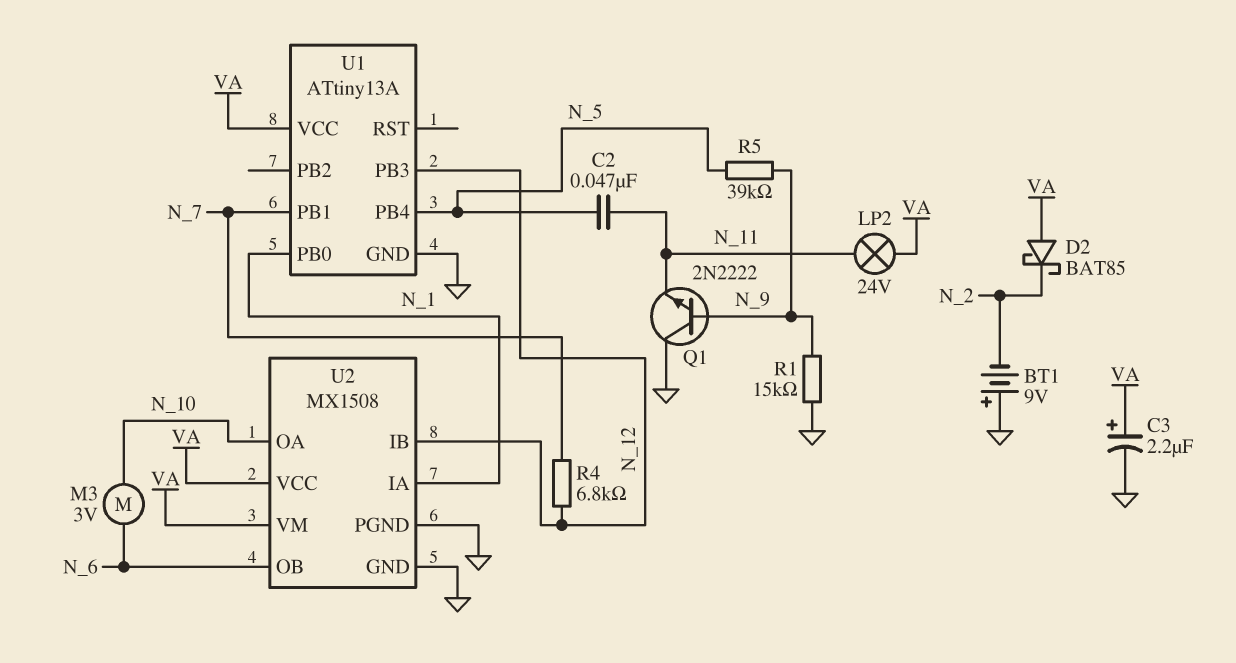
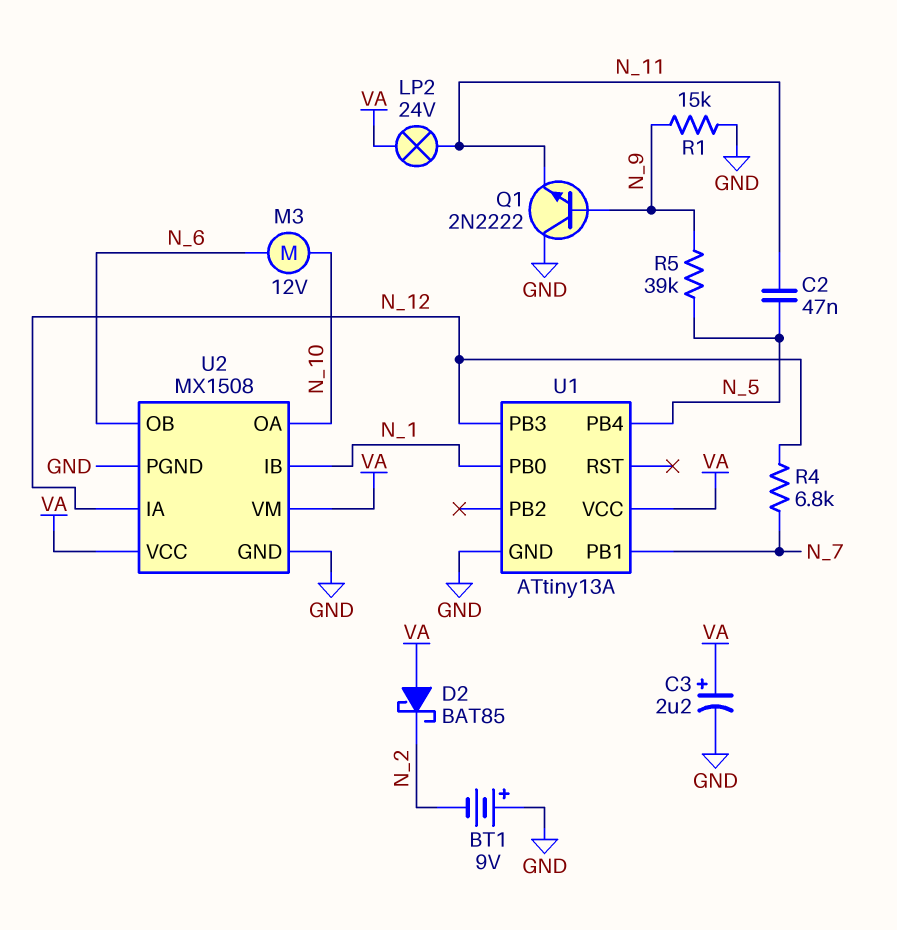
M3: motor 3V (N_6, N_10) -> motor 12V (N_6, N_10)
U2 pin IA: N_1 -> N_12
U2 pin IB: N_12 -> N_1

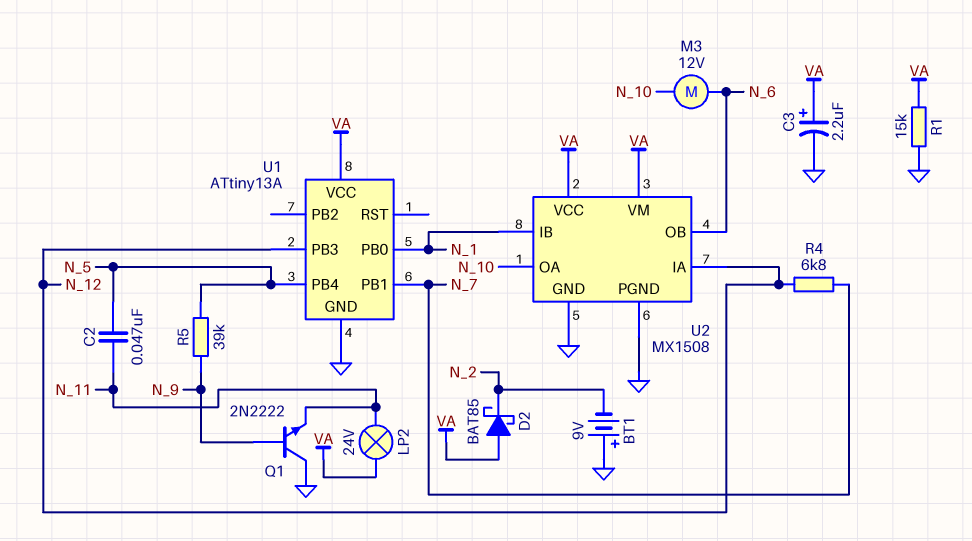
R1: 15k (GND, N_9) -> 15k (GND, VA)

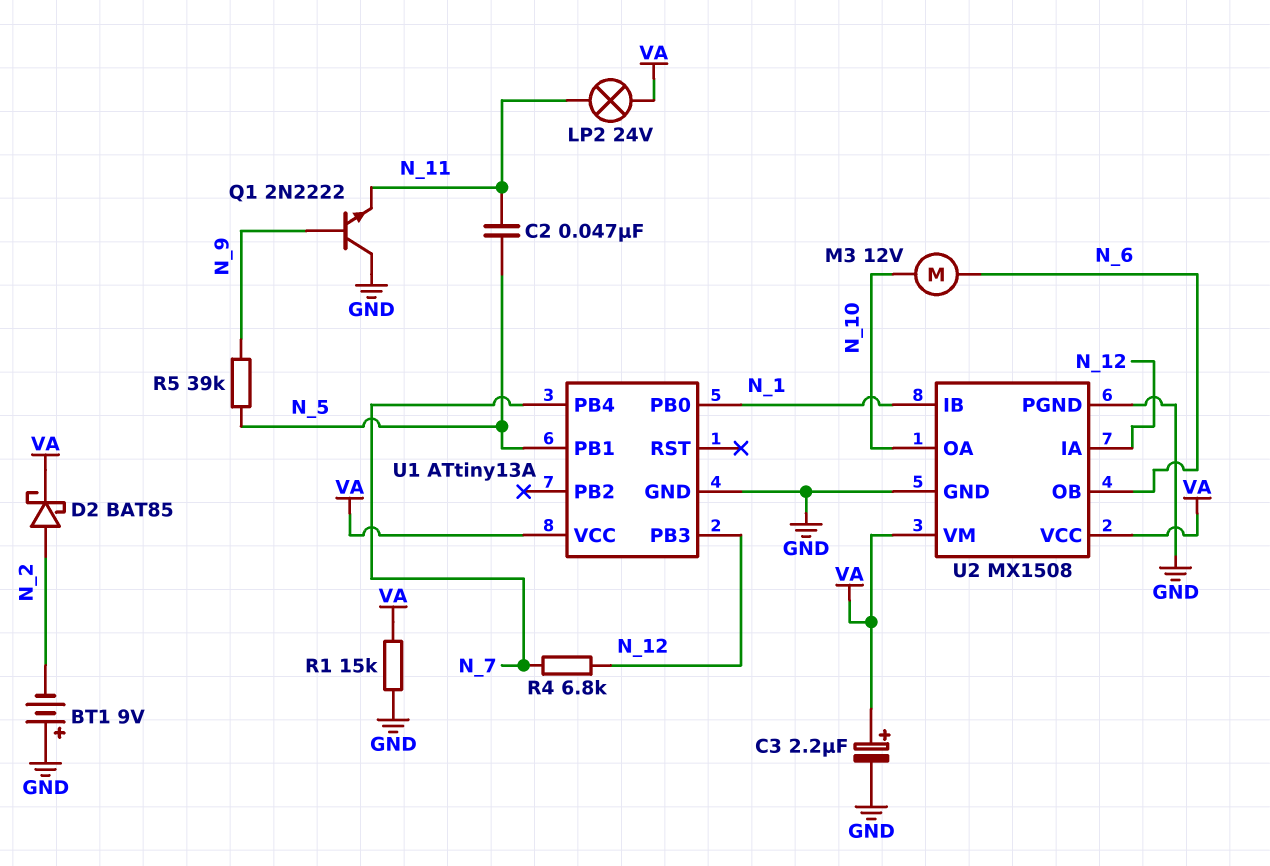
D2: schottky BAT85 (A VA, K N_2) -> schottky BAT85 (A N_2, K VA)
U1 pin PB1: N_7 -> N_5
U1 pin PB4: N_5 -> N_7

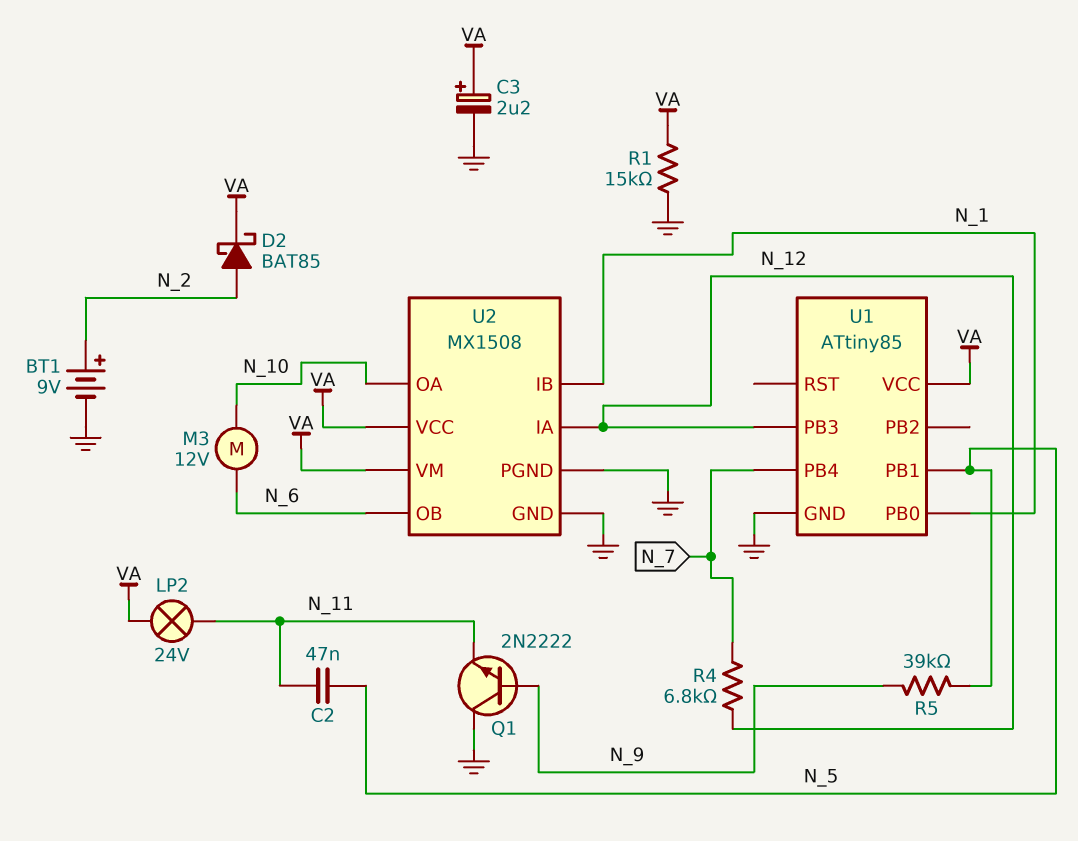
BT1: 9V (plus GND, minus N_2) -> 9V (plus N_2, minus GND)
U1: ATtiny13A -> ATtiny85

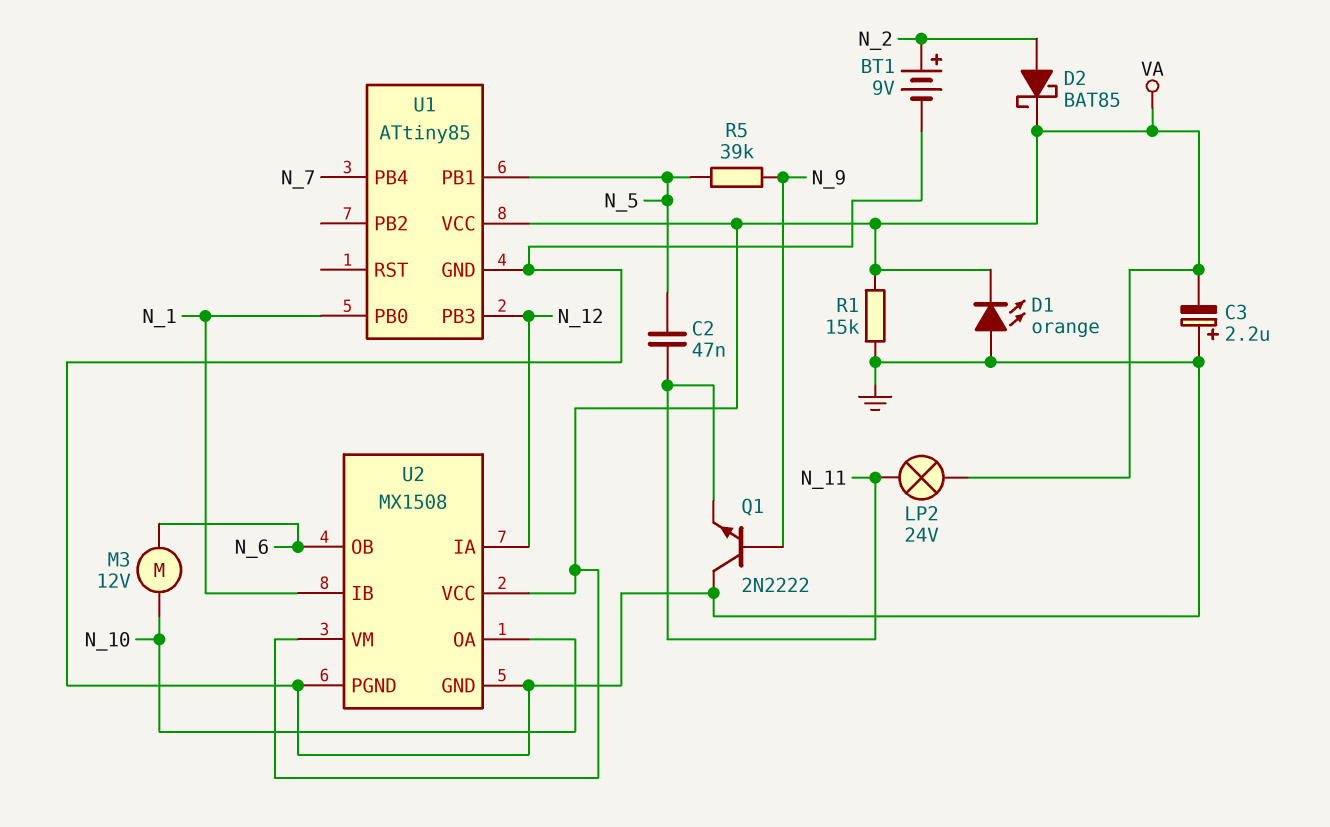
C3: 2.2uF (plus VA, minus GND) -> 2.2uF (plus GND, minus VA)
D1: none -> LED orange (A GND, K VA)
R4: 6.8k (N_7, N_12) -> none

